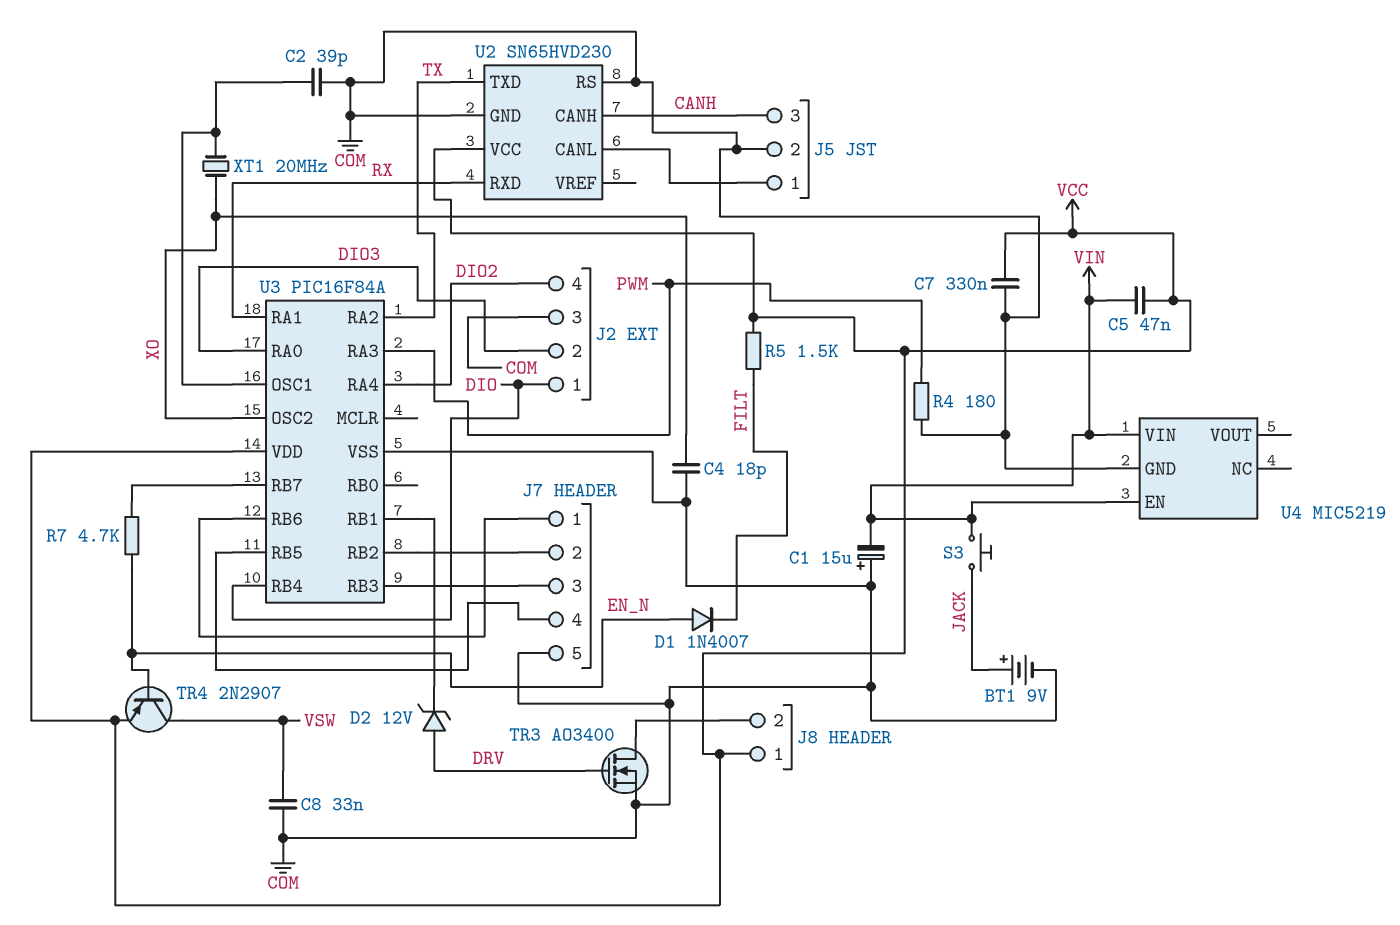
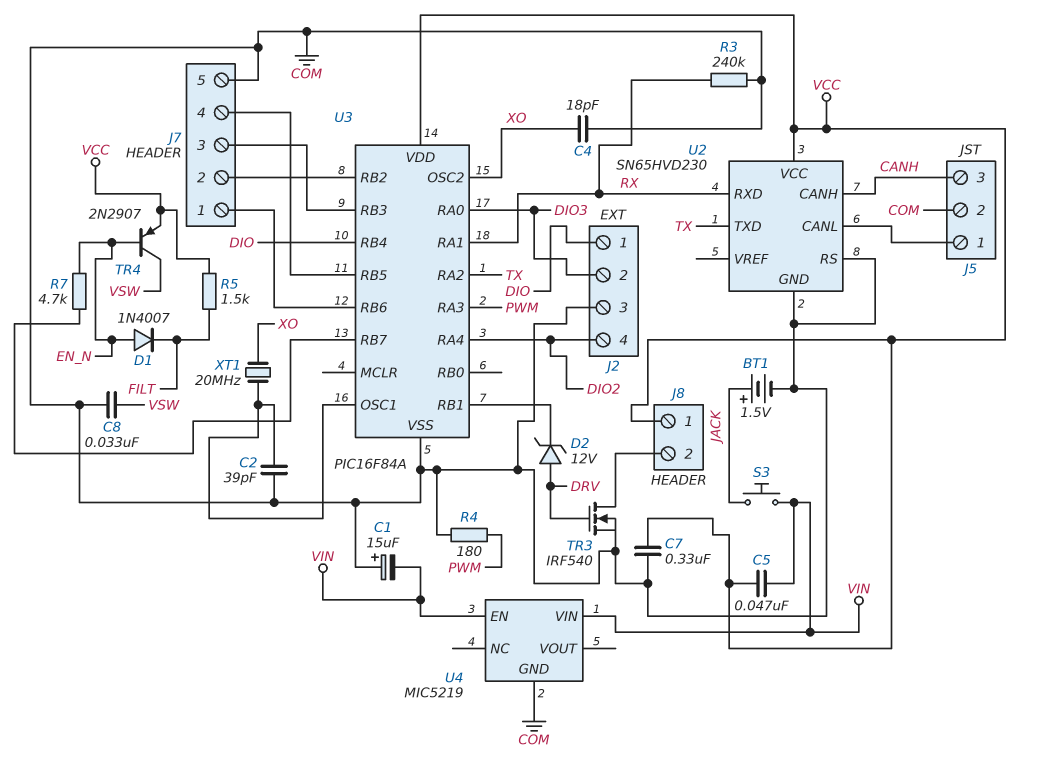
BT1: 9V (plus JACK, minus COM) -> 1.5V (plus JACK, minus COM)
R3: none -> 240k (COM, RX)
TR3: NMOS AO3400 (G DRV, D J8/2, S COM) -> NMOS IRF540 (G DRV, D J8/2, S COM)

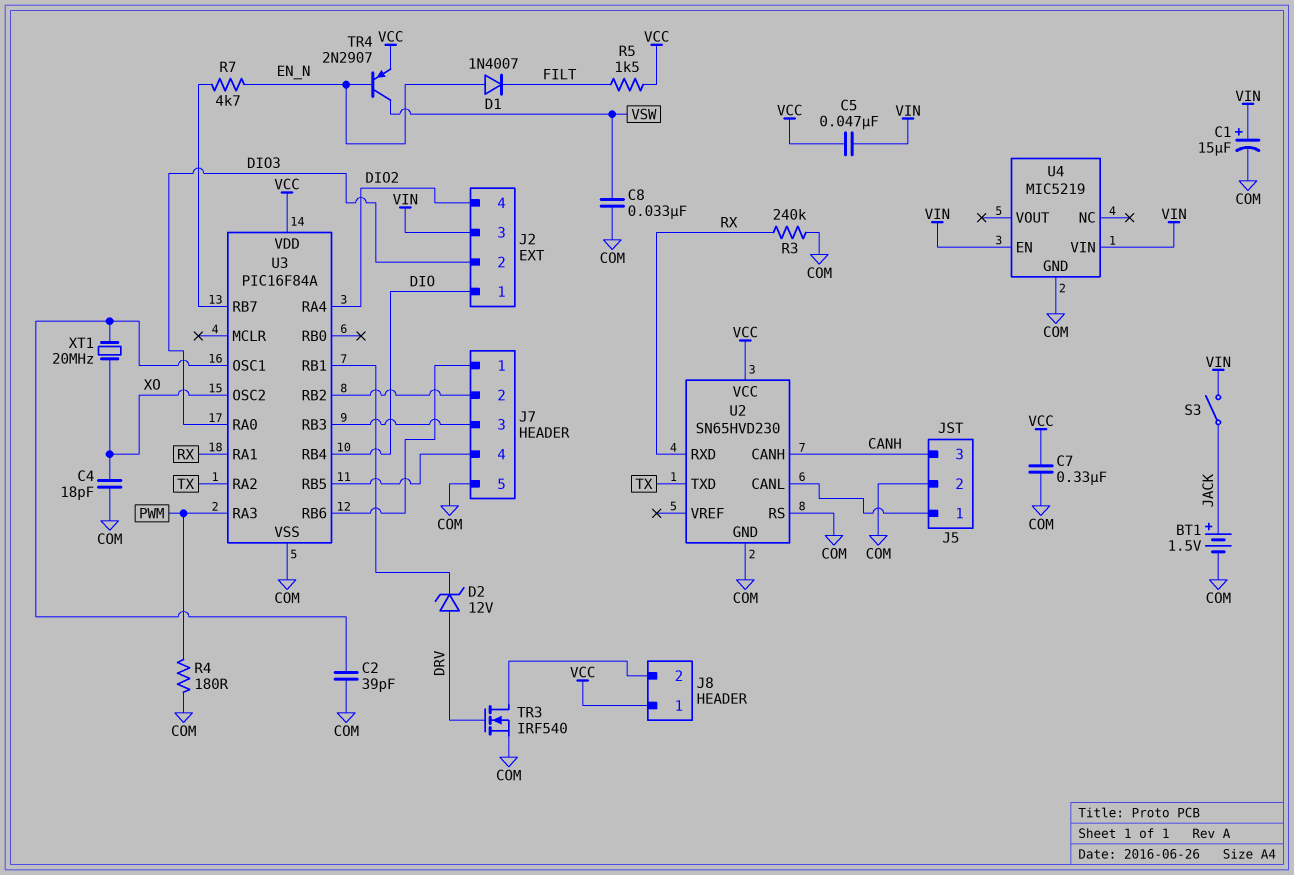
C1: 15uF (plus COM, minus VIN) -> 15uF (plus VIN, minus COM)
J2 pin 3: COM -> VIN
S3: button (JACK, VIN) -> switch (JACK, VIN)

